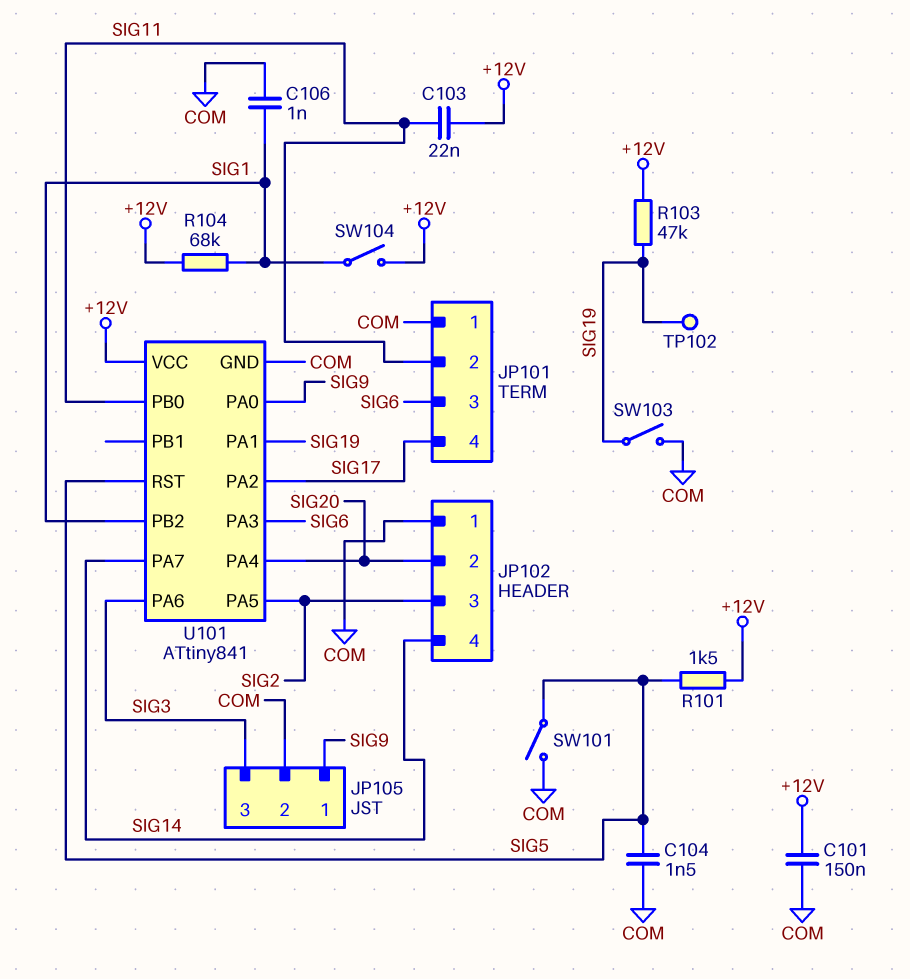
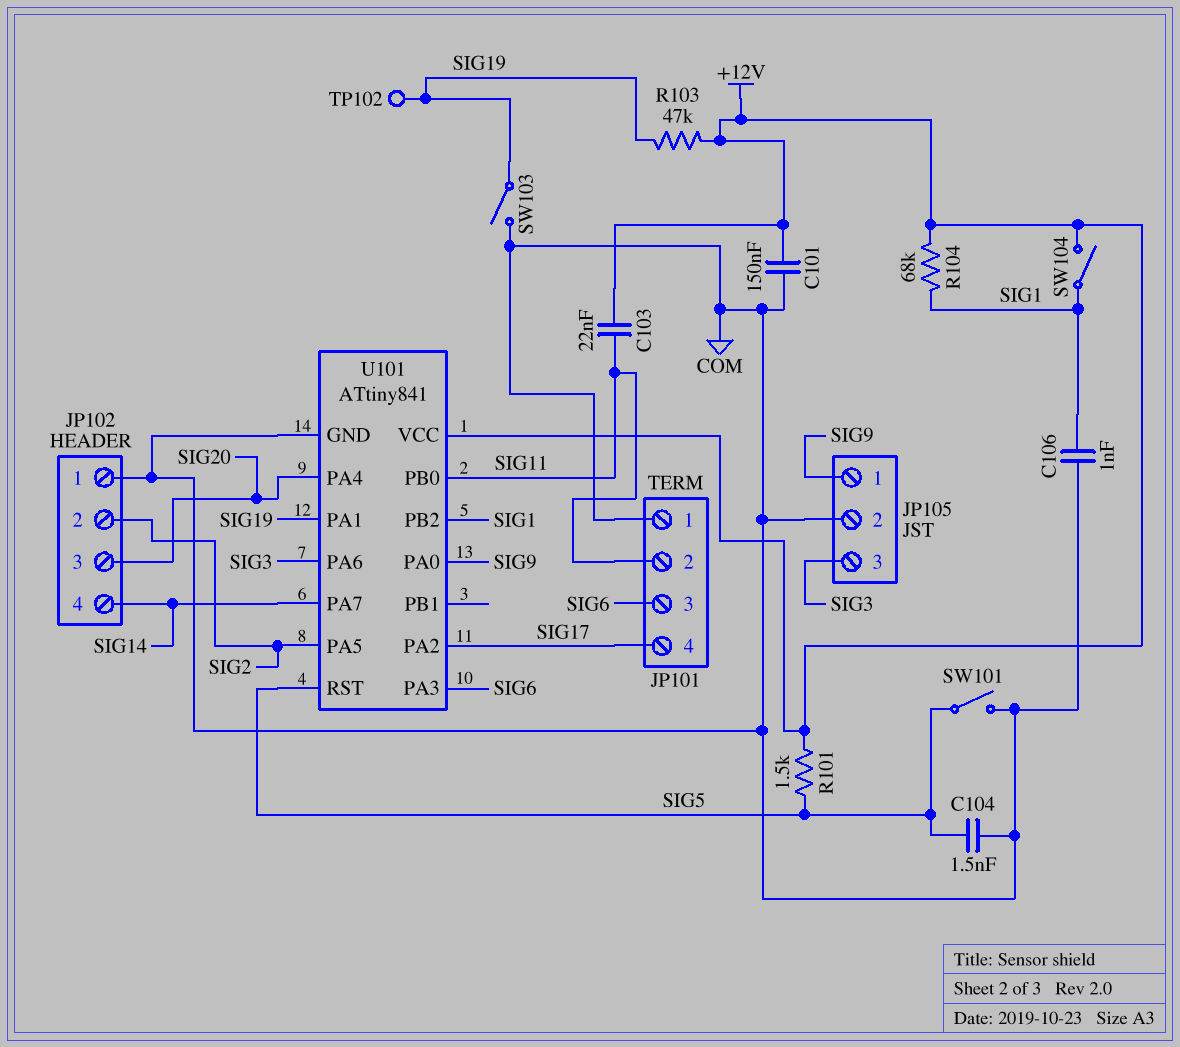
JP102 pin 2: SIG20 -> SIG2
JP102 pin 3: SIG2 -> SIG20

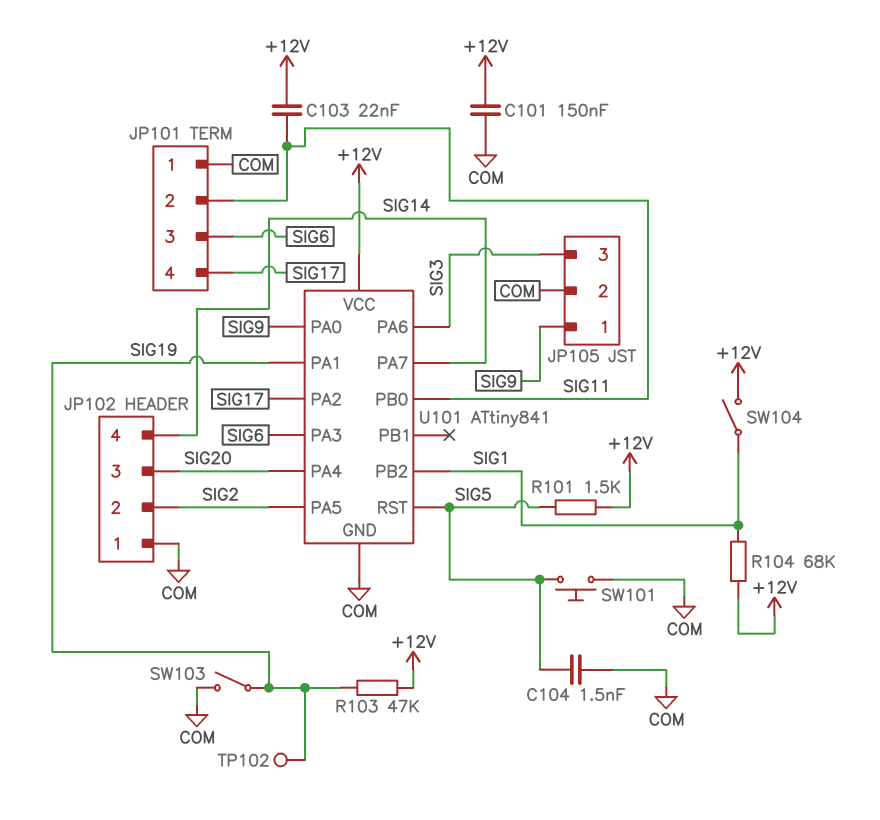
C106: 1nF (COM, SIG1) -> none
SW101: switch (COM, SIG5) -> button (COM, SIG5)

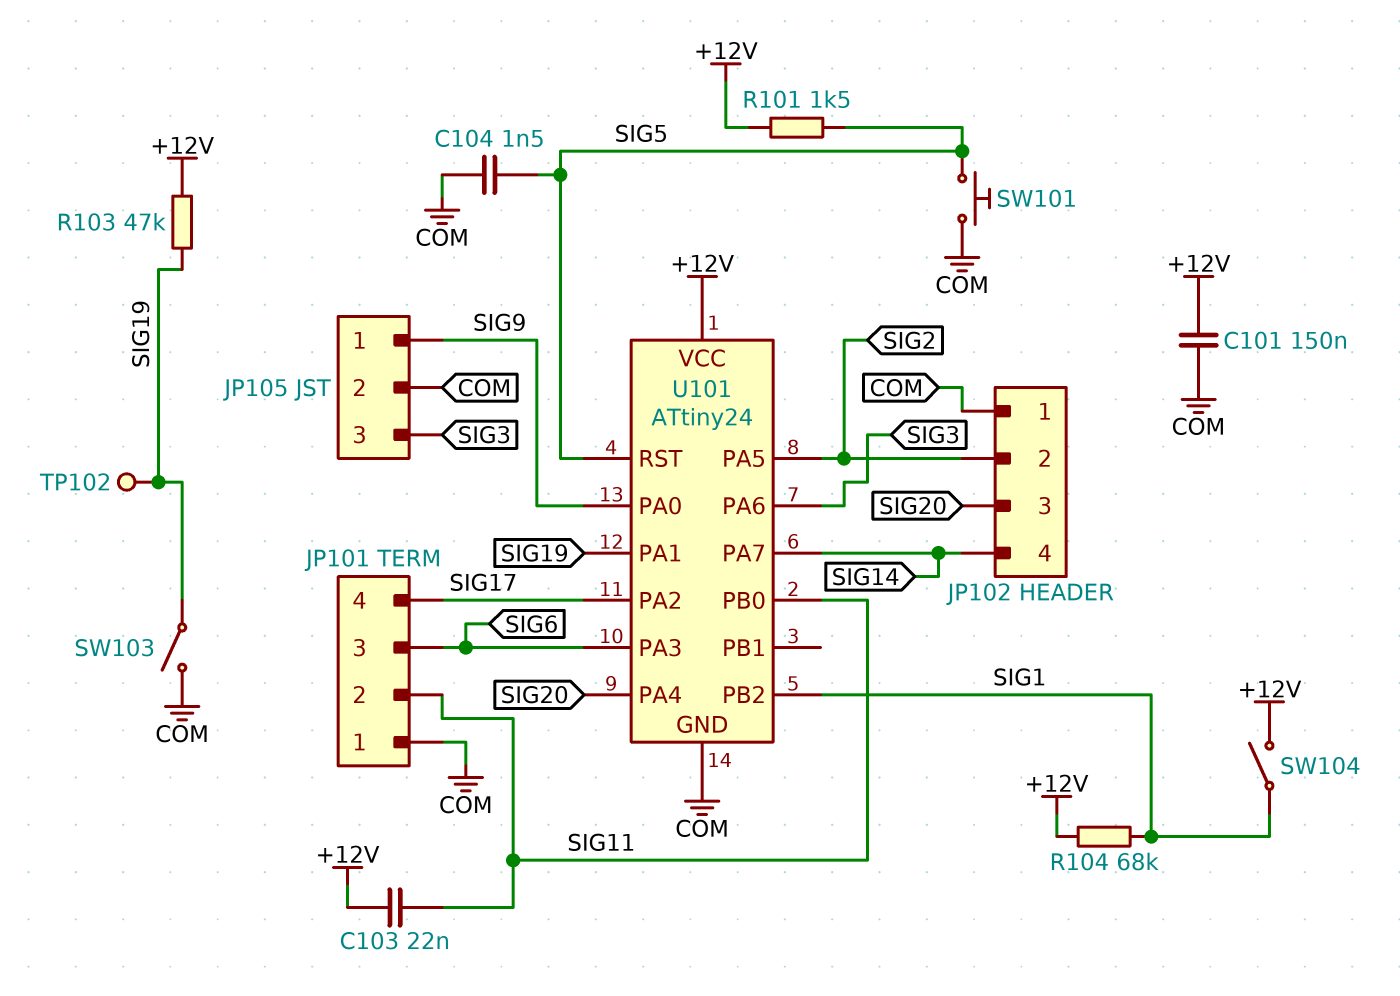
U101: ATtiny841 -> ATtiny24

